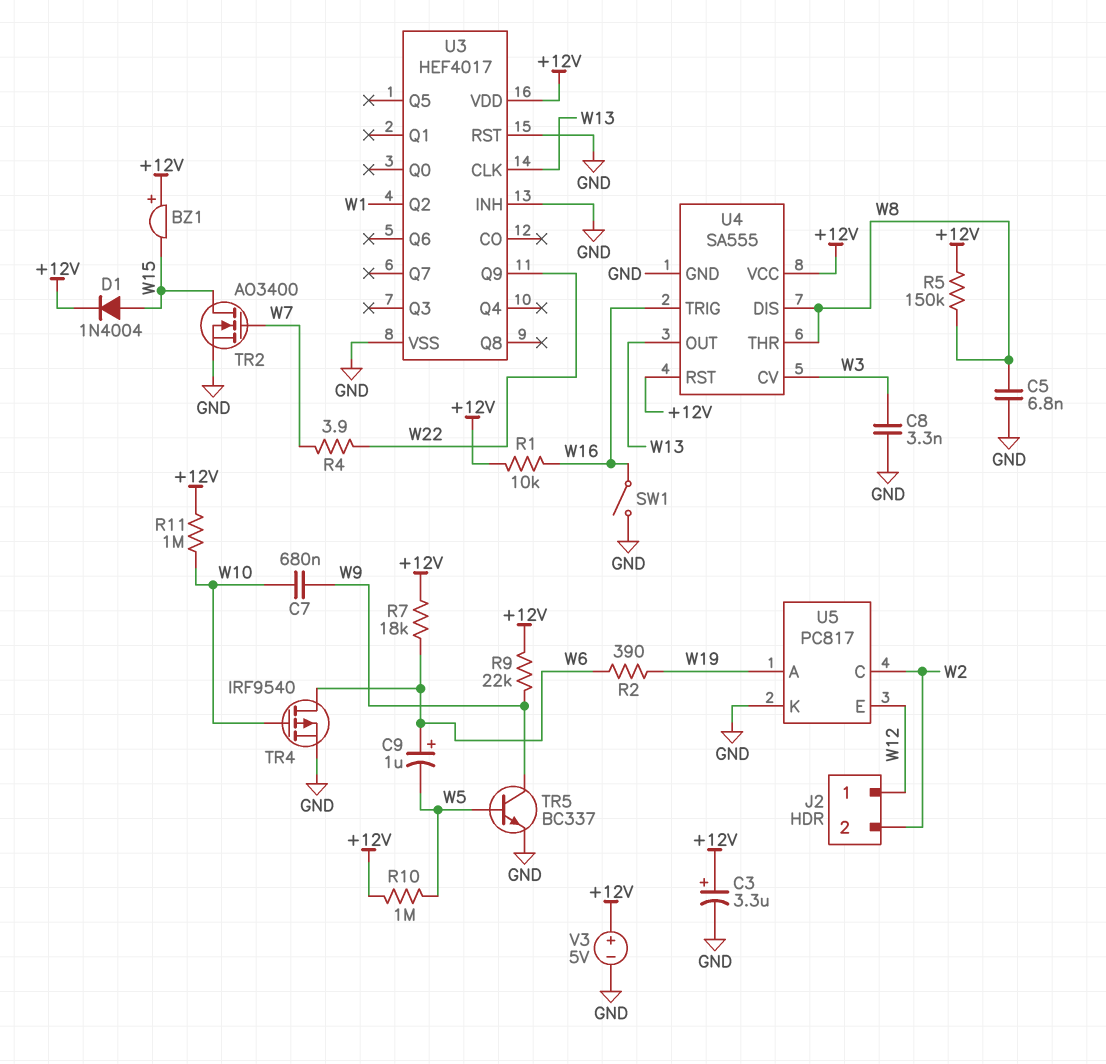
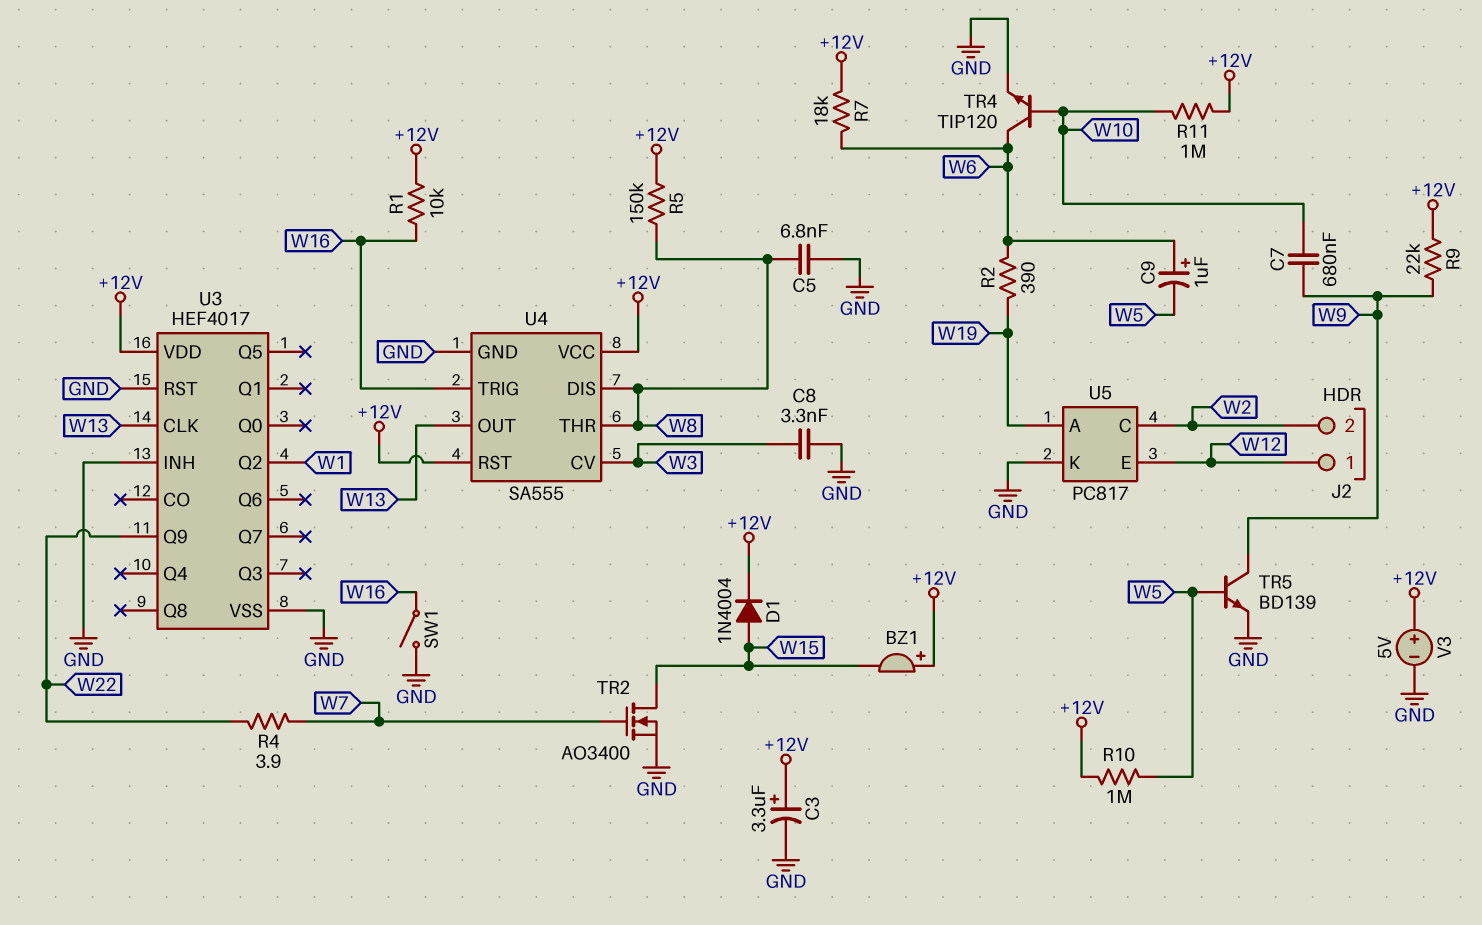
TR4: PMOS IRF9540 (G W10, D W6, S GND) -> NPN TIP120 (B W10, C W6, E GND)
TR5: NPN BC337 (B W5, C W9, E GND) -> NPN BD139 (B W5, C W9, E GND)

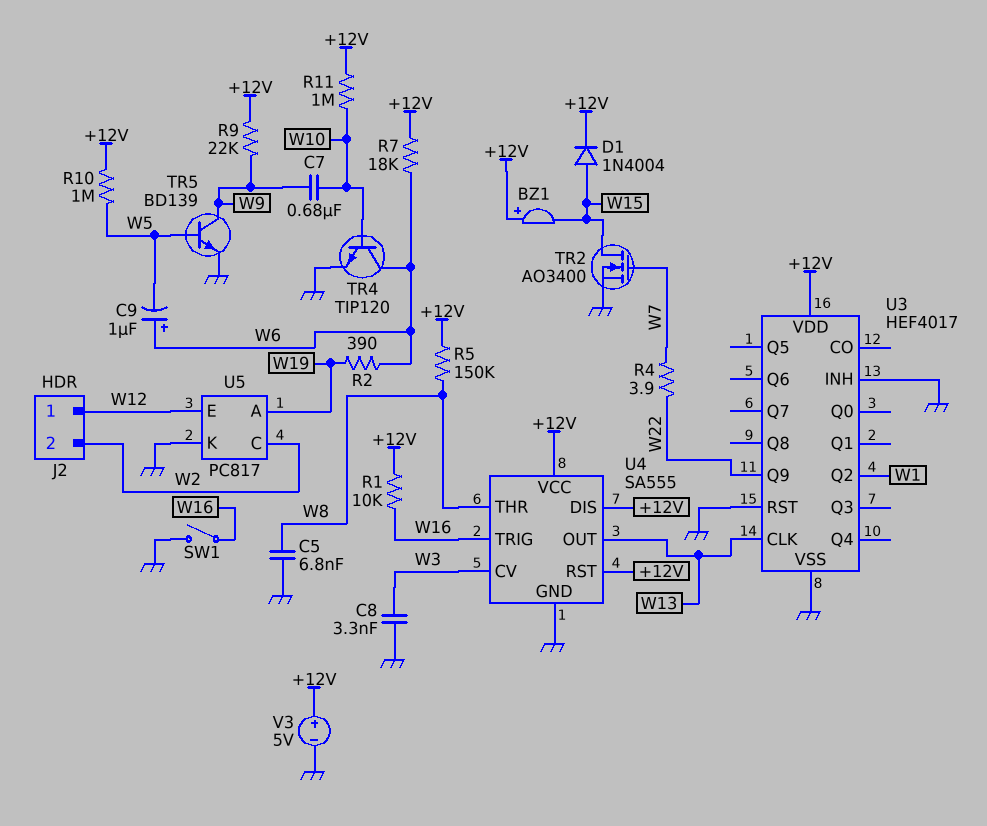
C3: 3.3uF (plus +12V, minus GND) -> none
U4 pin DIS: W8 -> +12V

